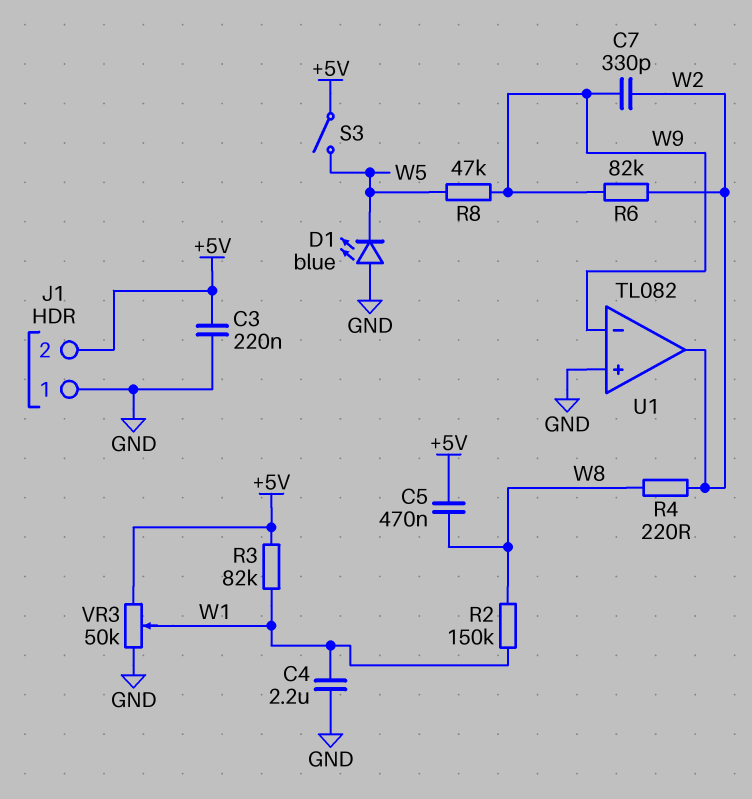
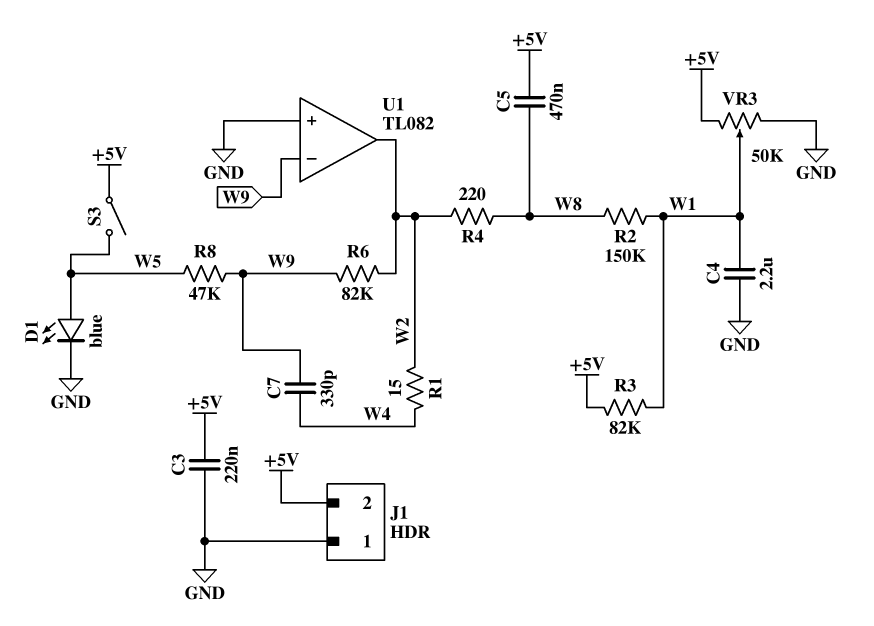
C7: 330pF (W2, W9) -> 330pF (W4, W9)
D1: LED blue (A GND, K W5) -> LED blue (A W5, K GND)
R1: none -> 15 (W2, W4)

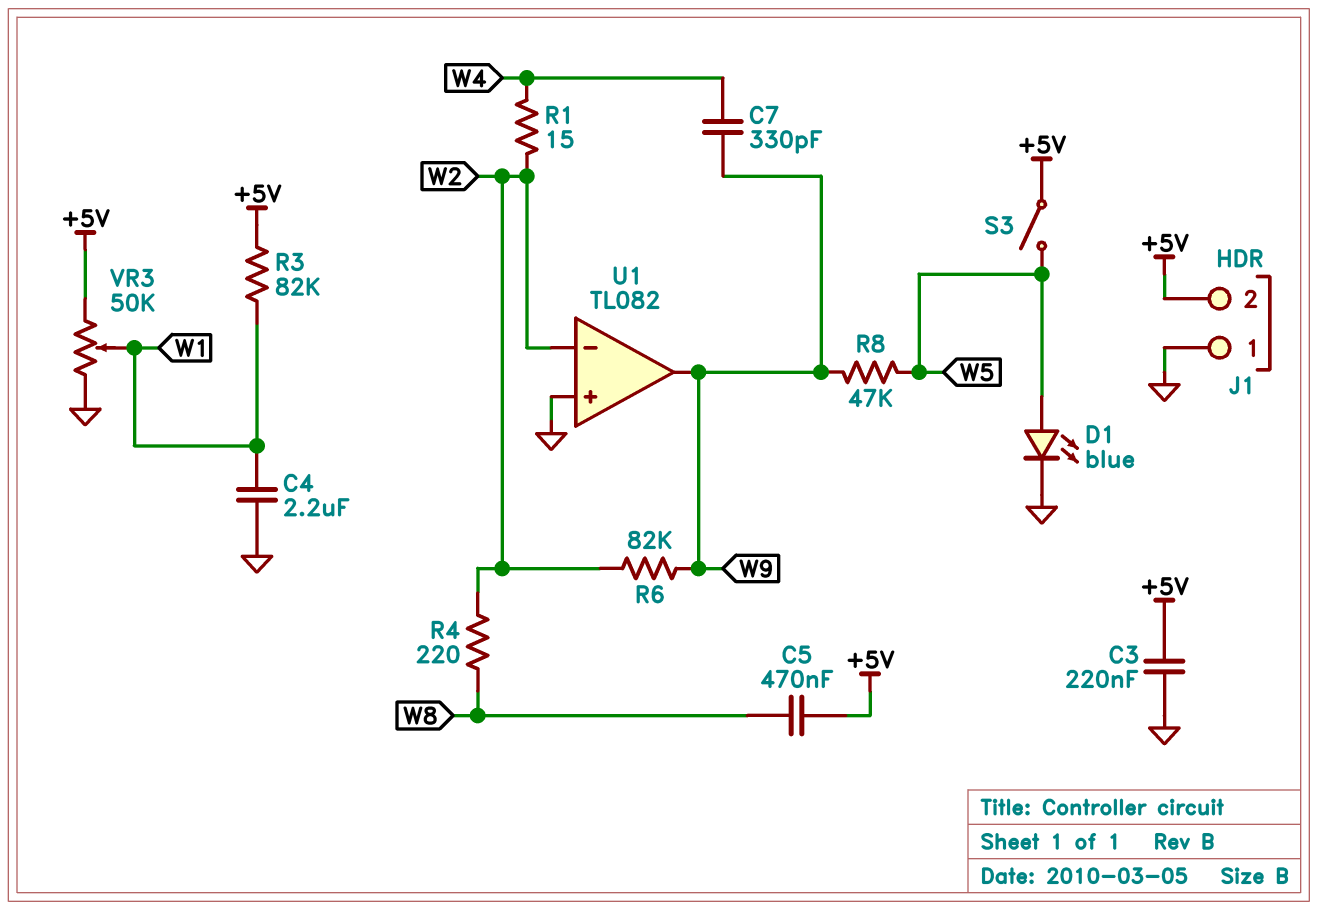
R2: 150k (W1, W8) -> none
U1 pin in-: W9 -> W2
U1 pin out: W2 -> W9

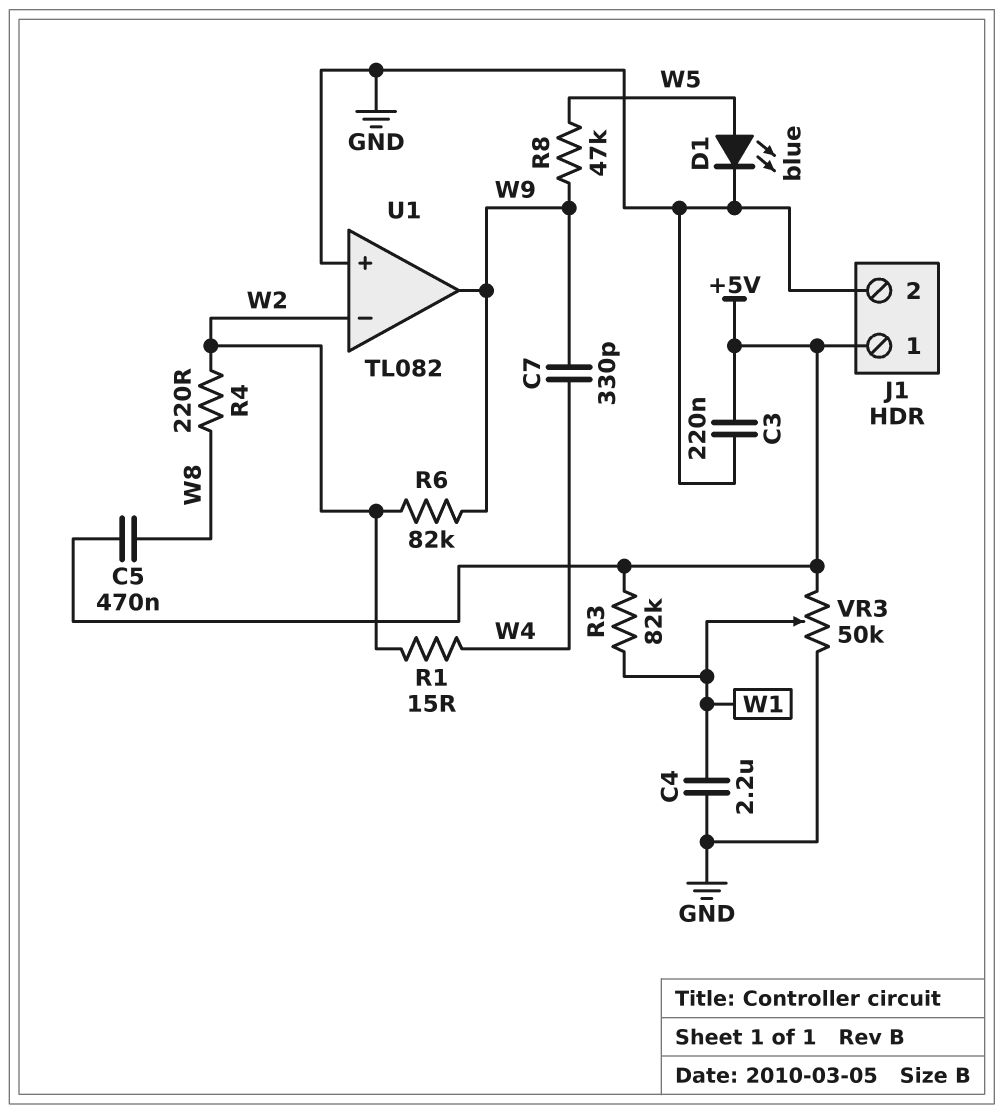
J1 pin 1: GND -> +5V
J1 pin 2: +5V -> GND
S3: switch (+5V, W5) -> none

